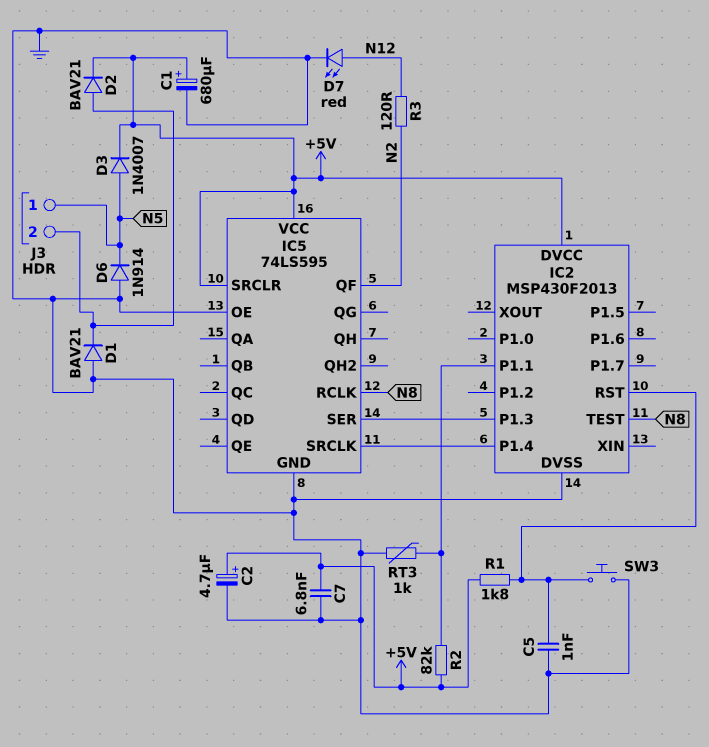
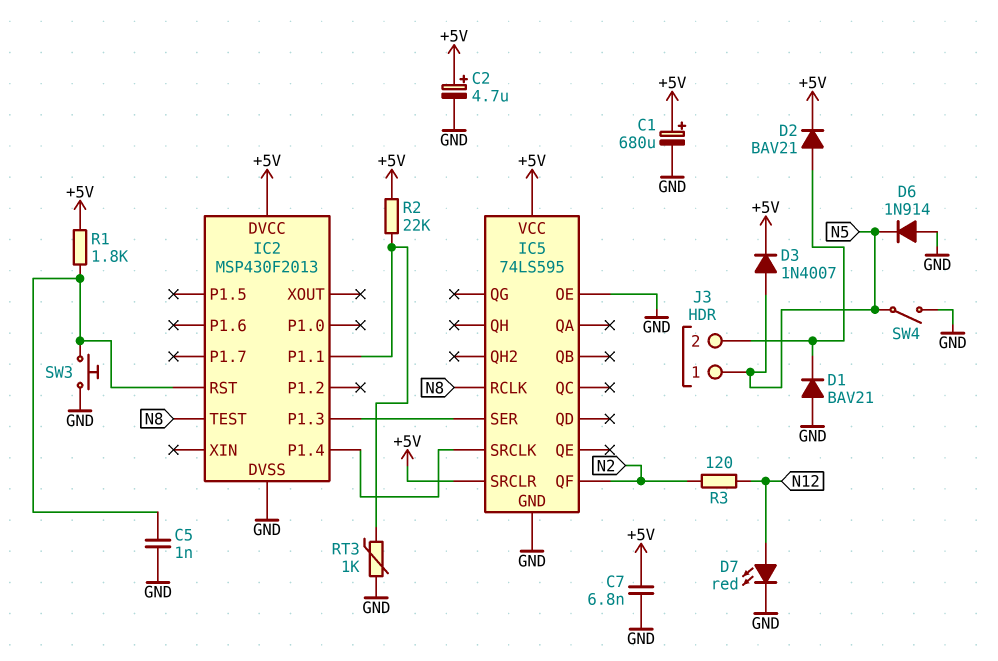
R2: 82k (+5V, IC2/P1.1) -> 22k (+5V, IC2/P1.1)
SW4: none -> switch (GND, N5)

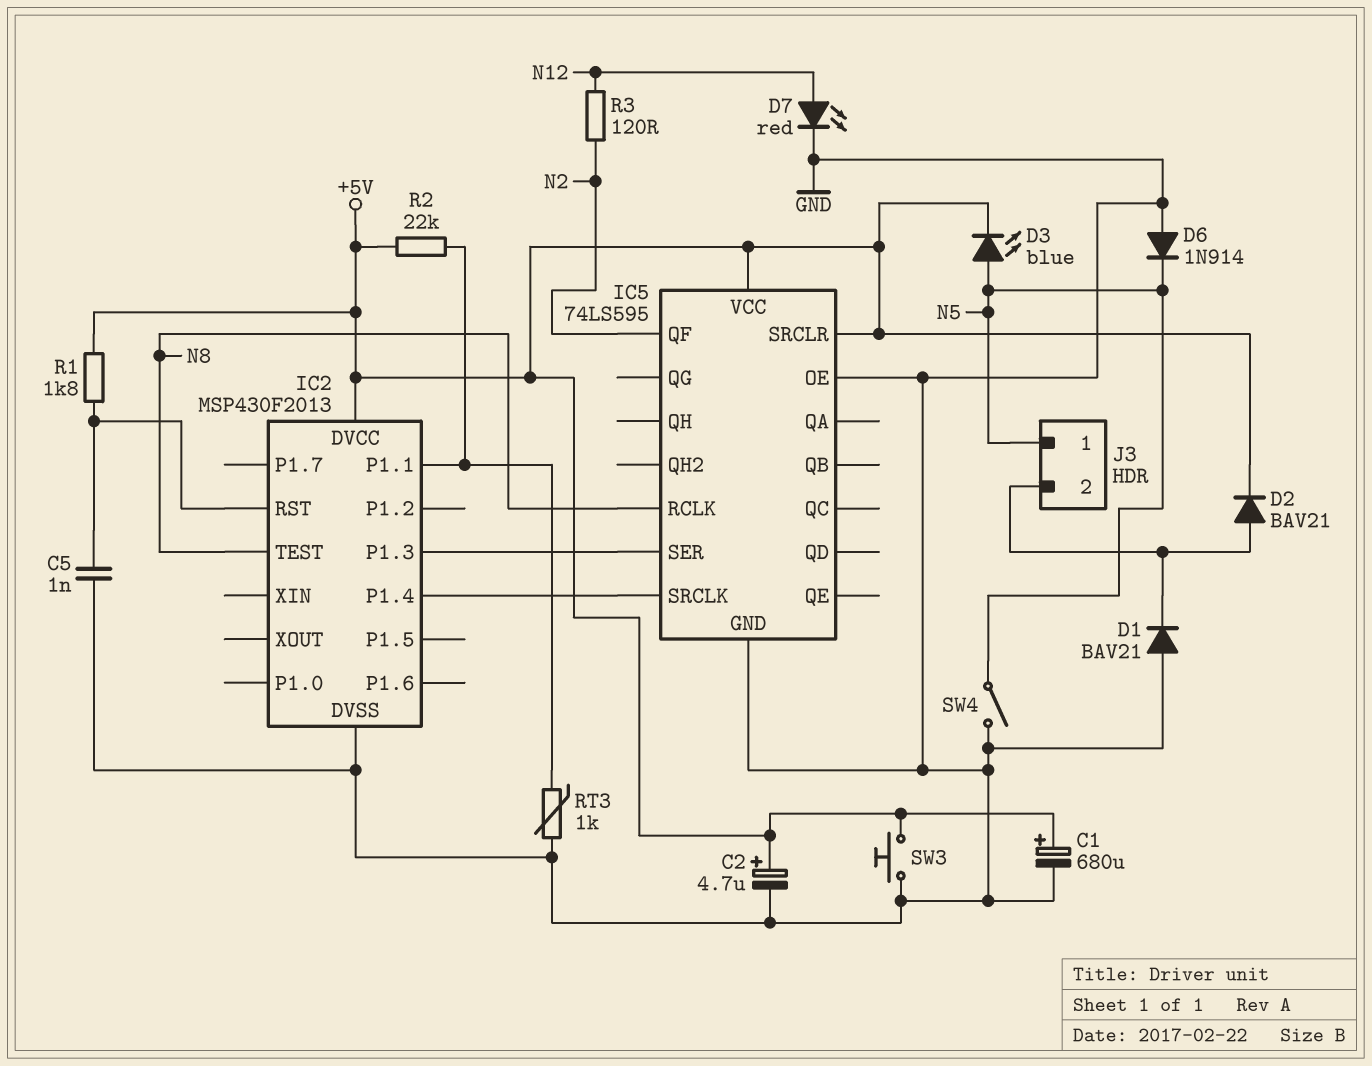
C7: 6.8nF (+5V, GND) -> none
D3: diode 1N4007 (A N5, K +5V) -> LED blue (A N5, K +5V)
SW3: button (GND, IC2/RST) -> button (+5V, GND)

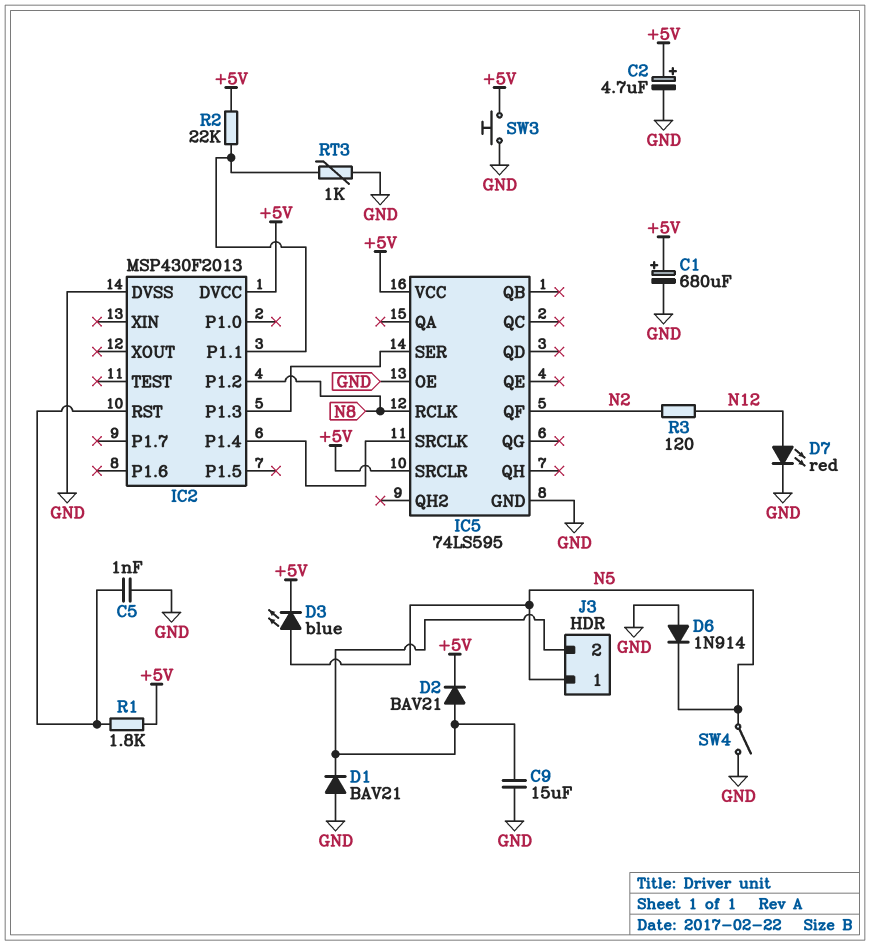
C9: none -> 15uF (GND, J3/2)
IC2 pin P1.2: none -> N8
IC2 pin TEST: N8 -> none

